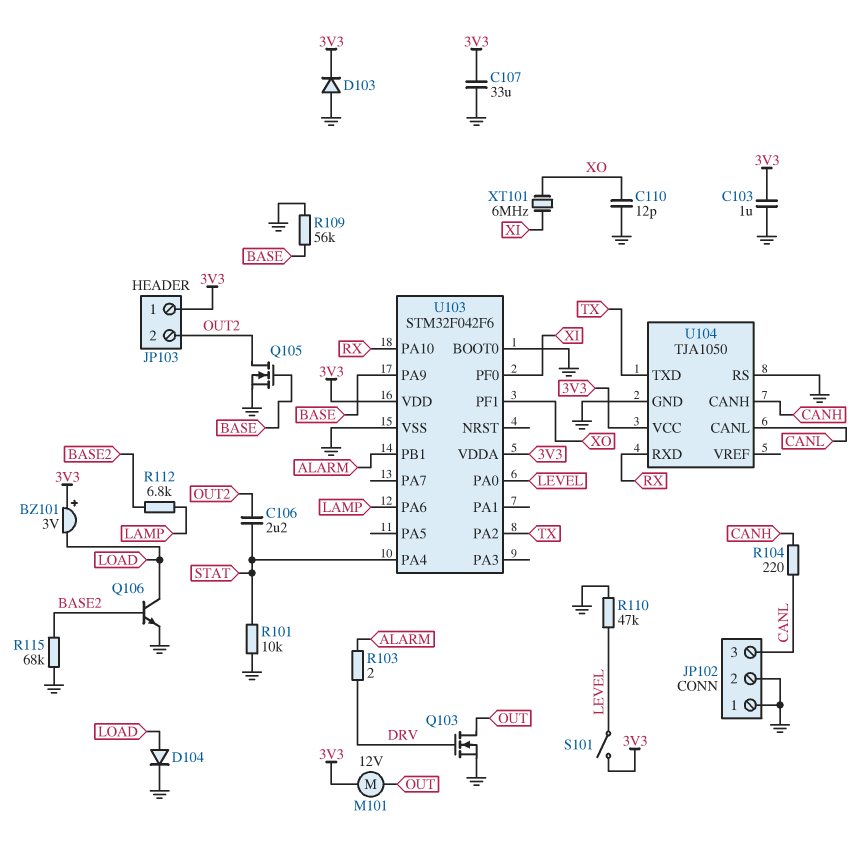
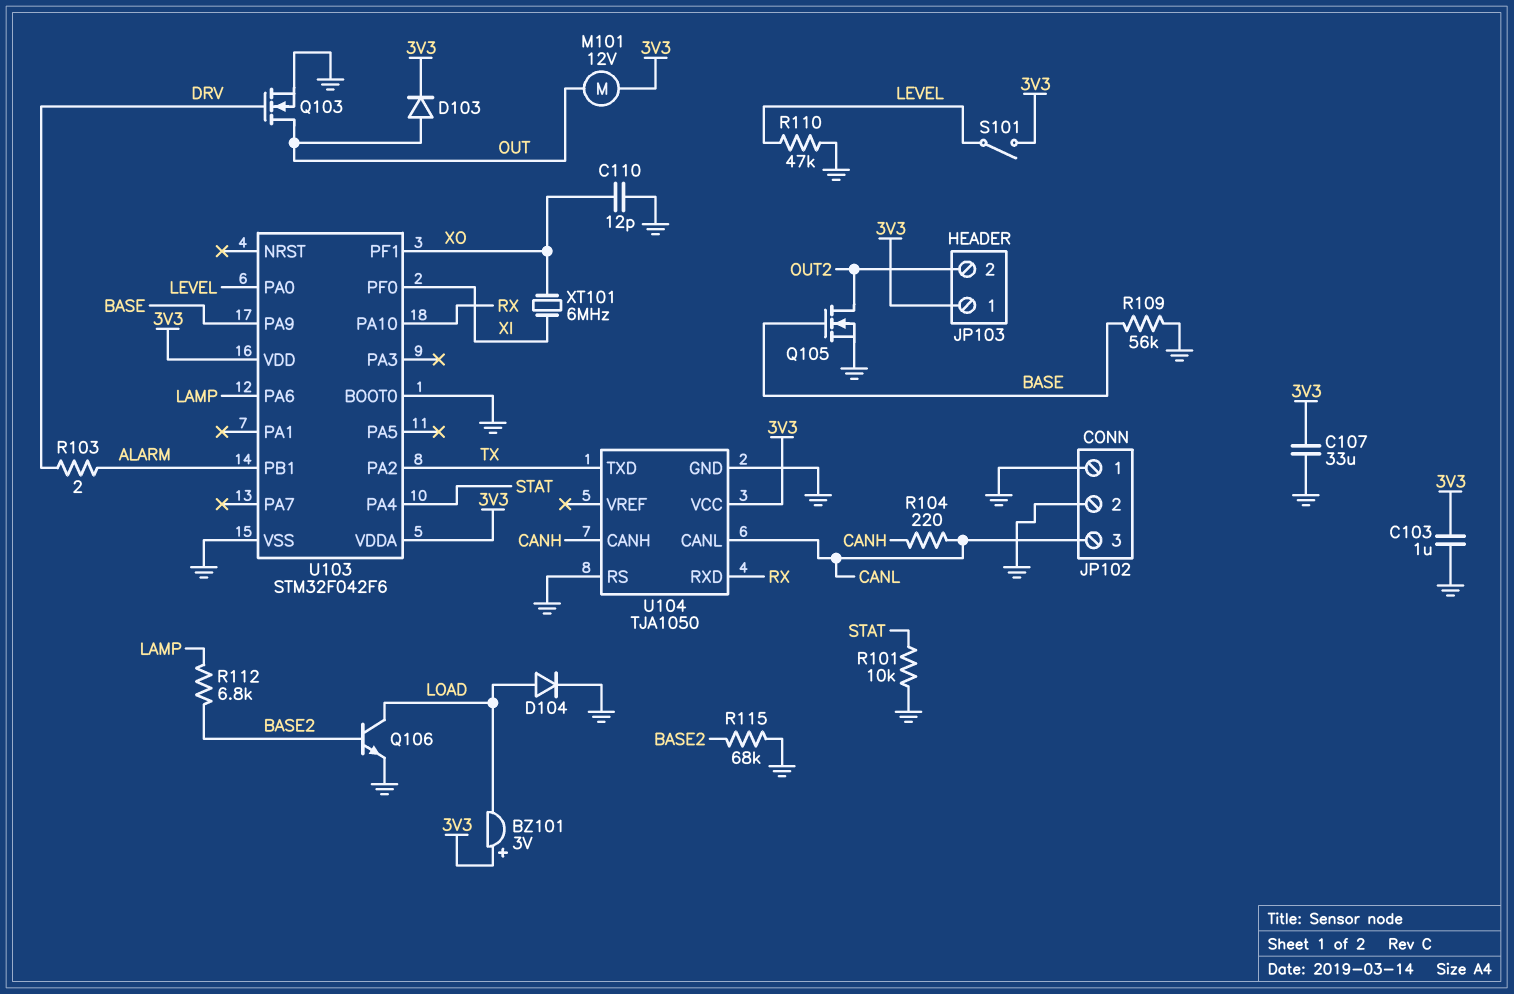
C106: 2.2uF (OUT2, STAT) -> none
D103: diode (A GND, K 3V3) -> diode (A OUT, K 3V3)

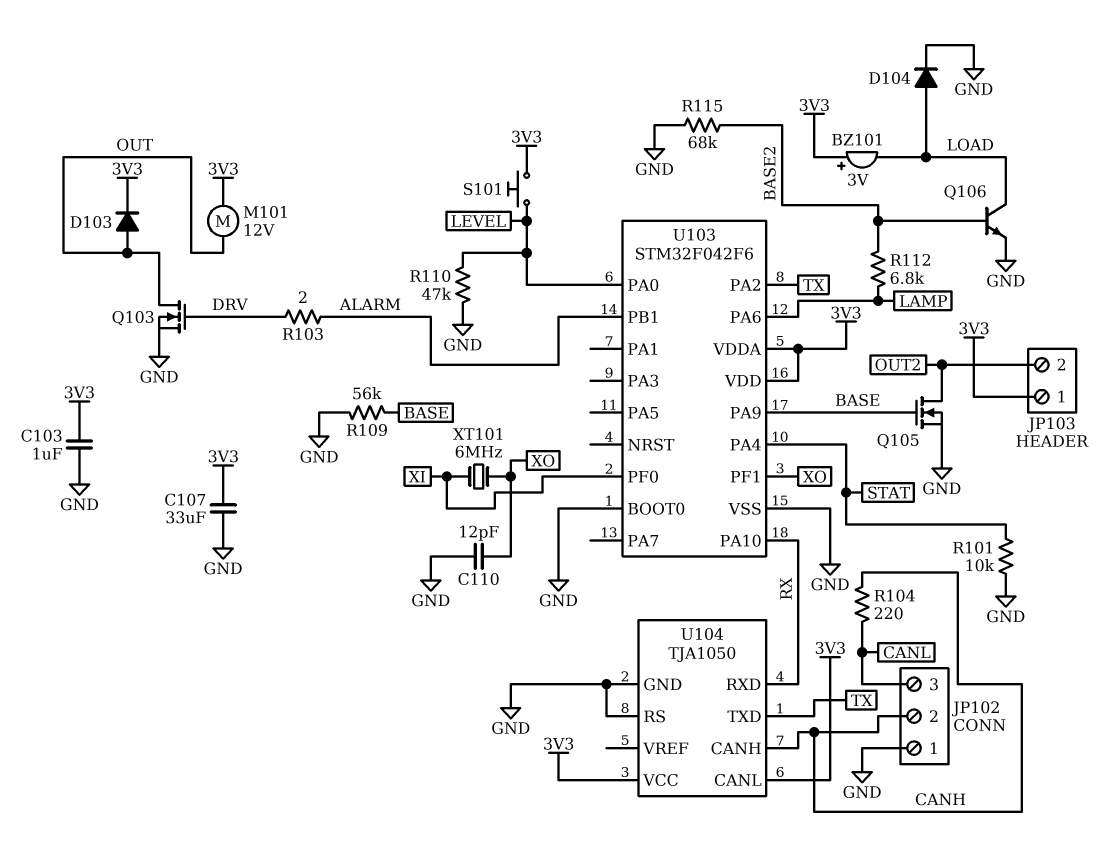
JP102 pin 2: GND -> CANH
S101: switch (3V3, LEVEL) -> button (3V3, LEVEL)
U104 pin CANL: CANL -> 3V3

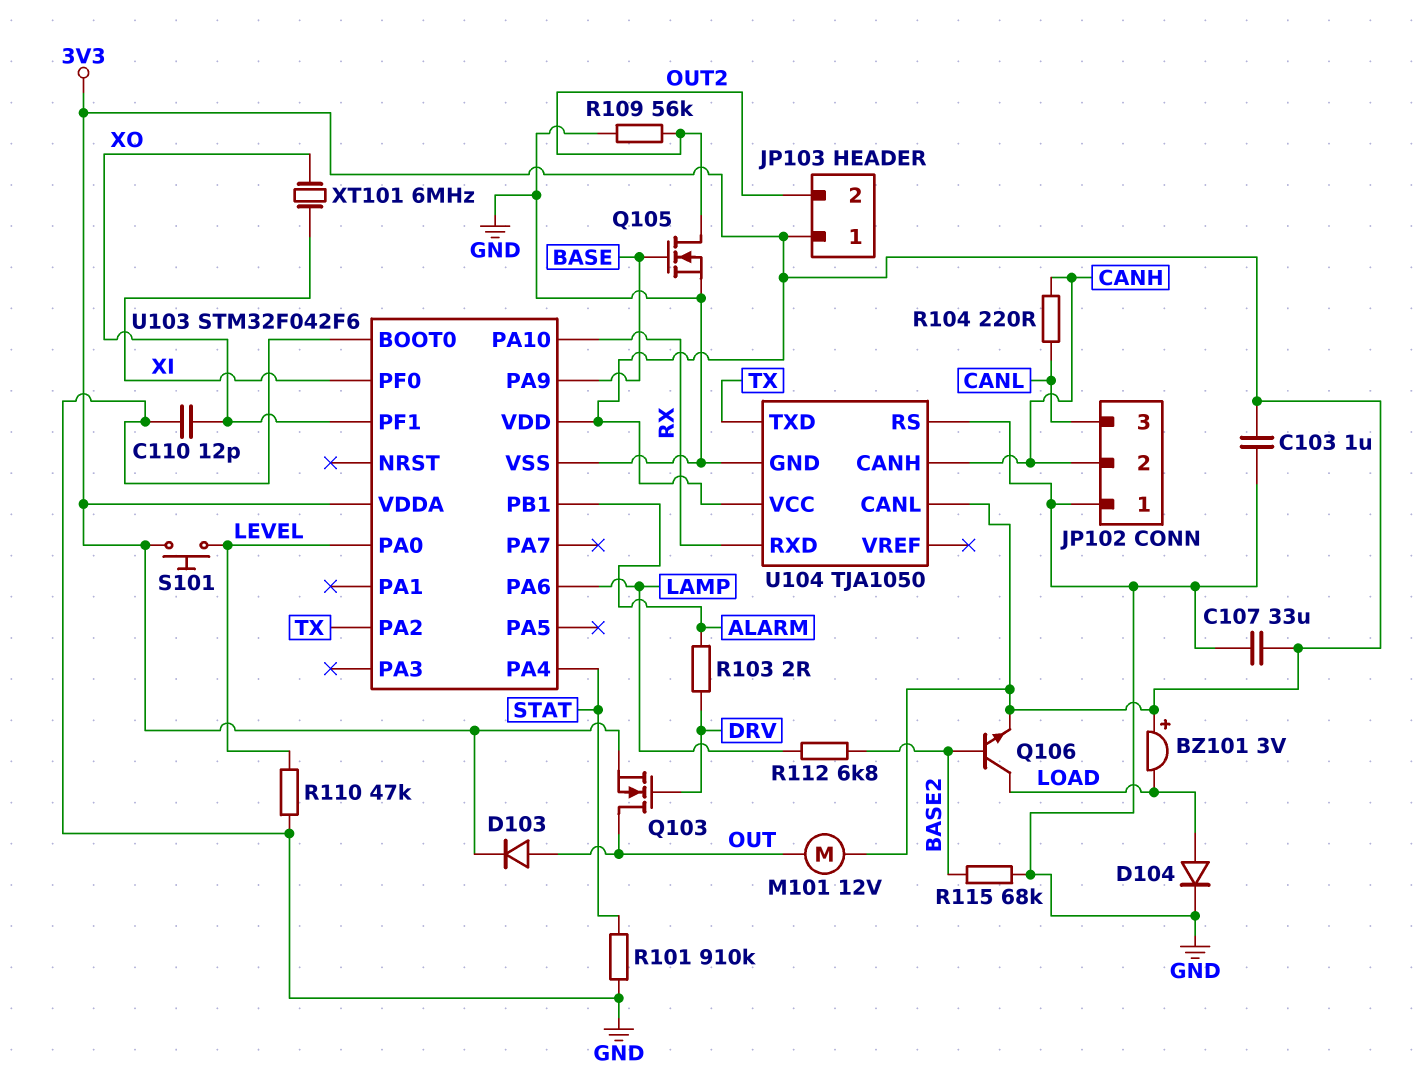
Q103: NMOS (G DRV, D OUT, S GND) -> NMOS (G DRV, D OUT, S 3V3)
Q106: NPN (B BASE2, C LOAD, E GND) -> NPN (B BASE2, C LOAD, E 3V3)
R101: 10k (GND, STAT) -> 910k (GND, STAT)
R109: 56k (BASE, GND) -> 56k (GND, OUT2)

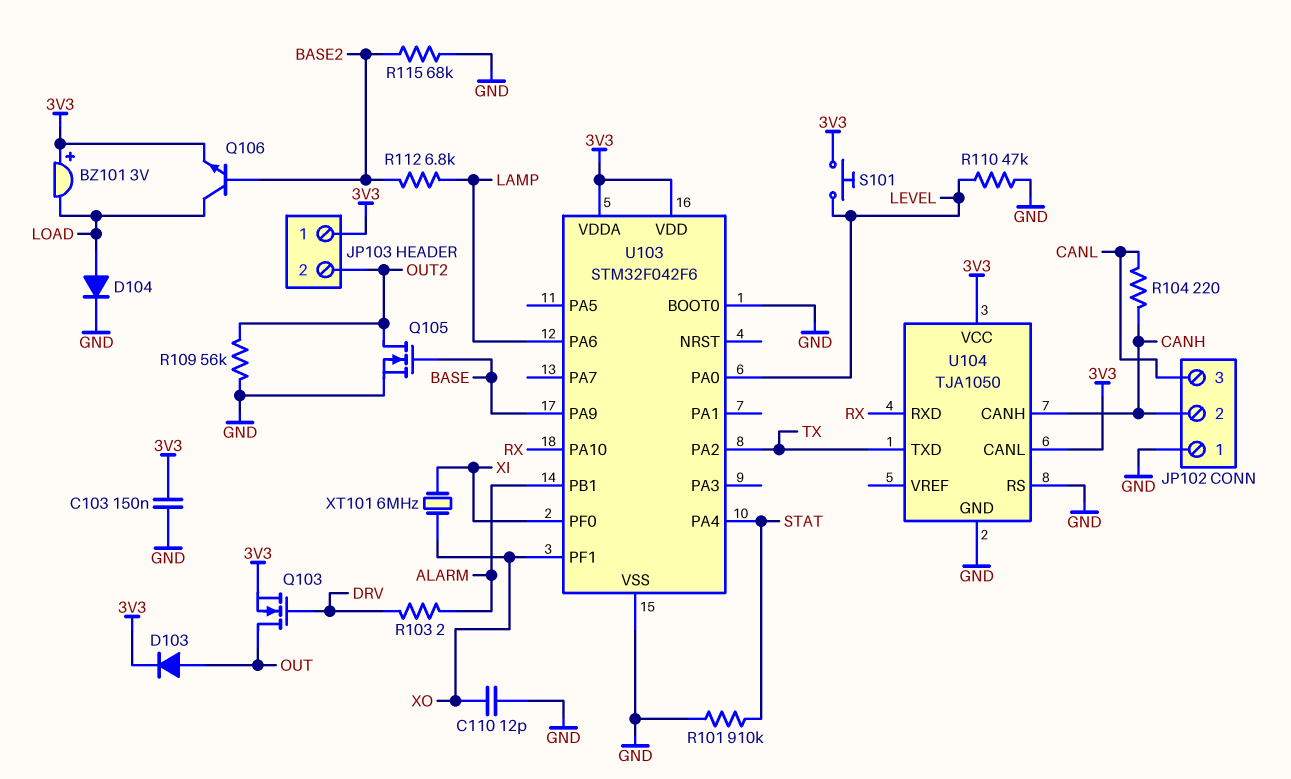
C103: 1uF (3V3, GND) -> 150nF (3V3, GND)
C107: 33uF (3V3, GND) -> none
M101: motor 12V (3V3, OUT) -> none

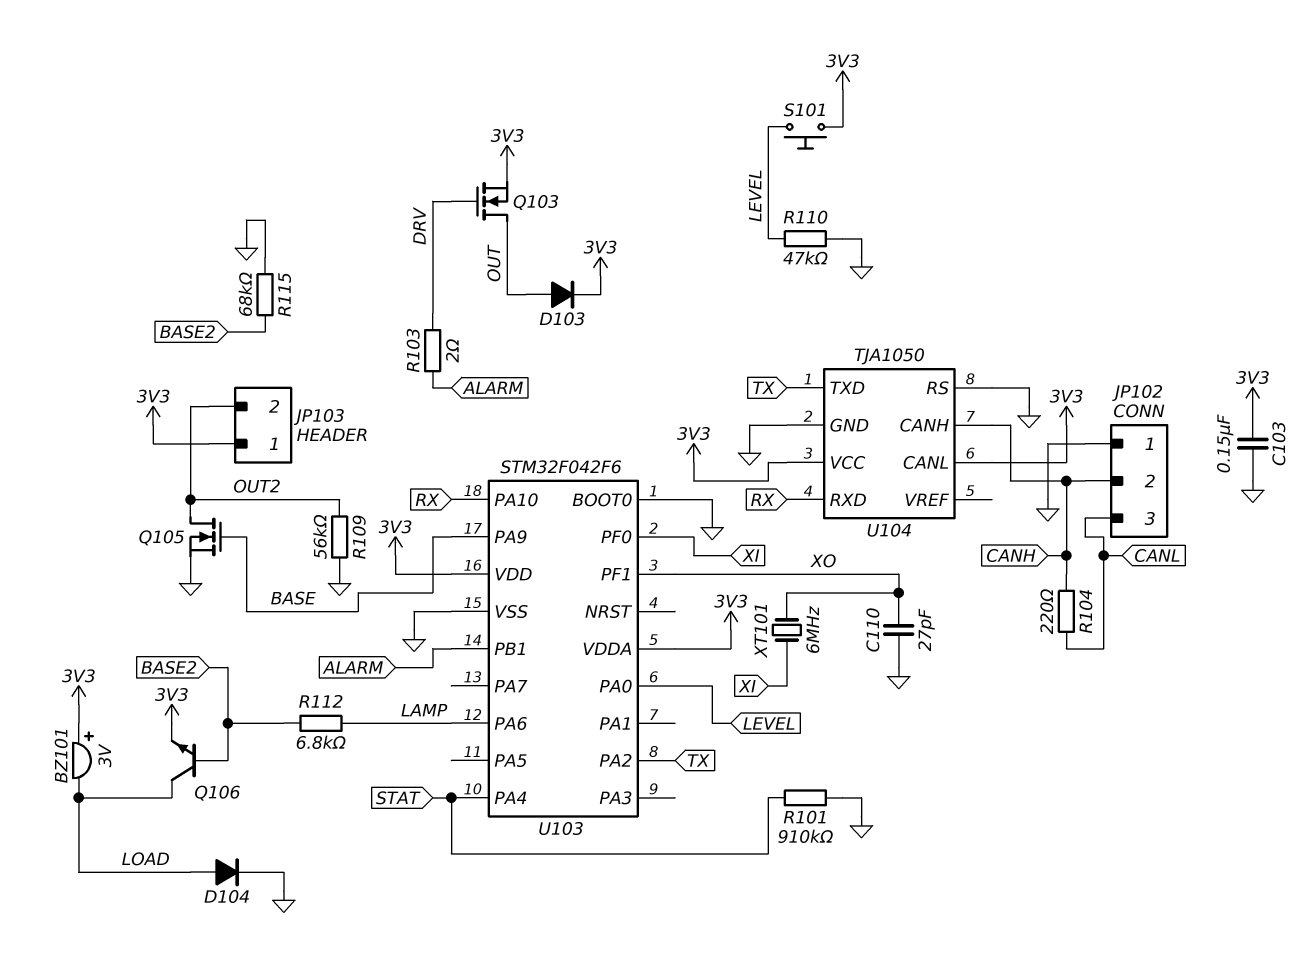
C110: 12pF (GND, XO) -> 27pF (GND, XO)

